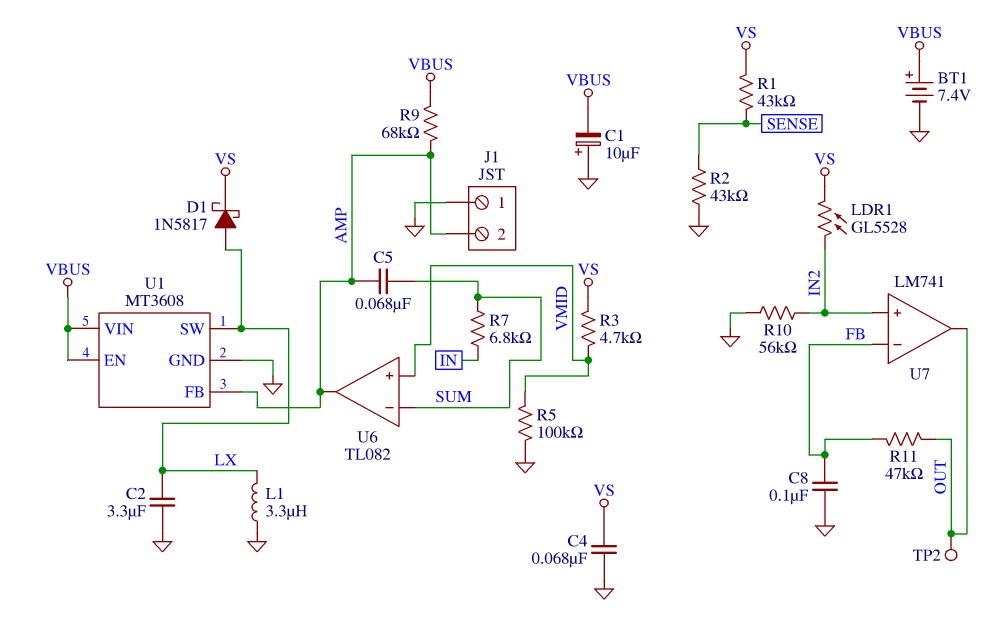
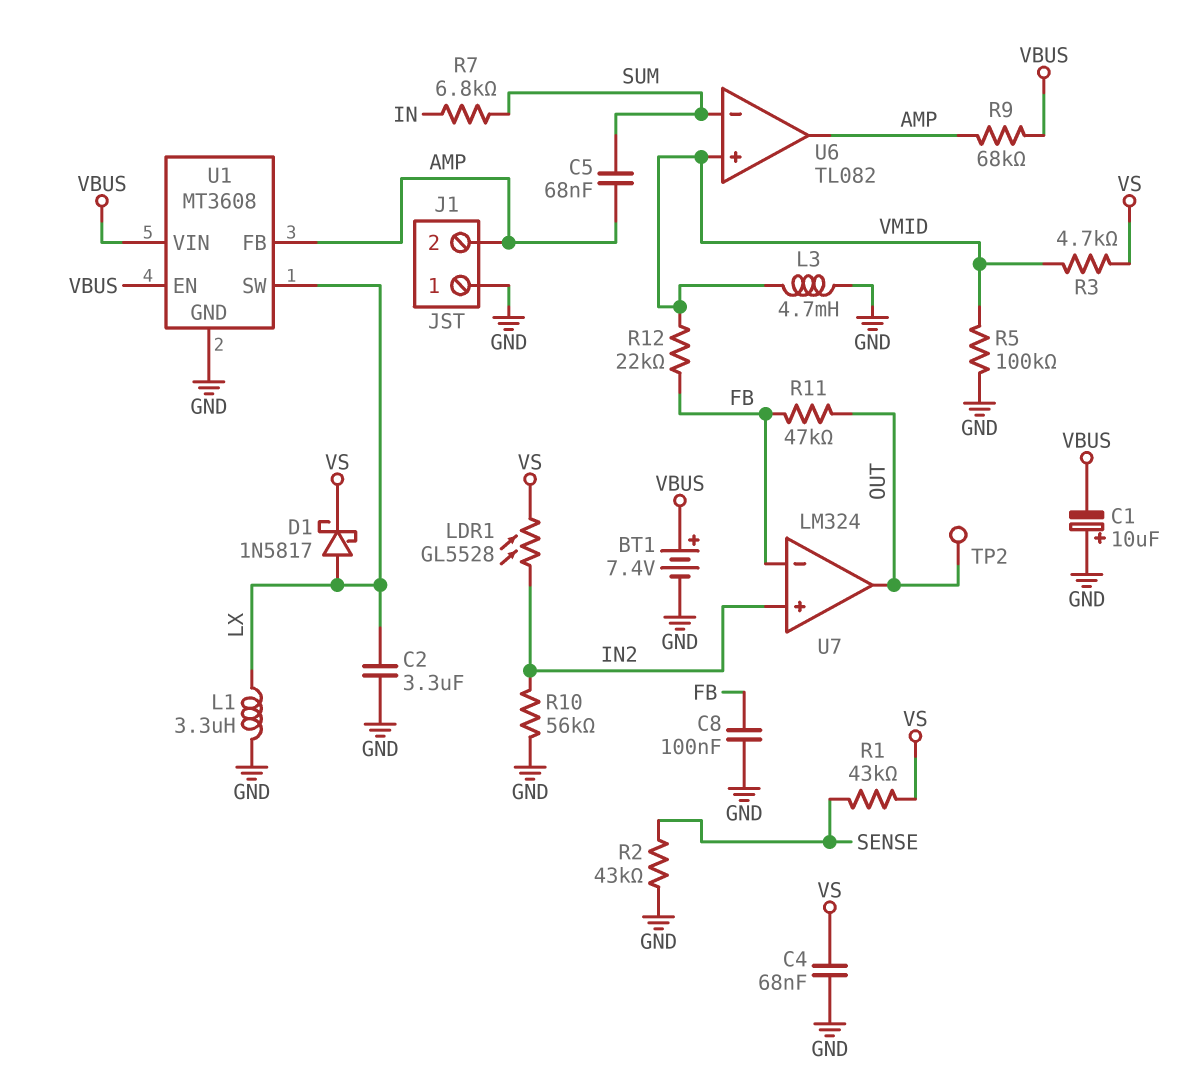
L3: none -> 4.7mH (GND, VMID)
R12: none -> 22k (FB, VMID)
U7: LM741 -> LM324

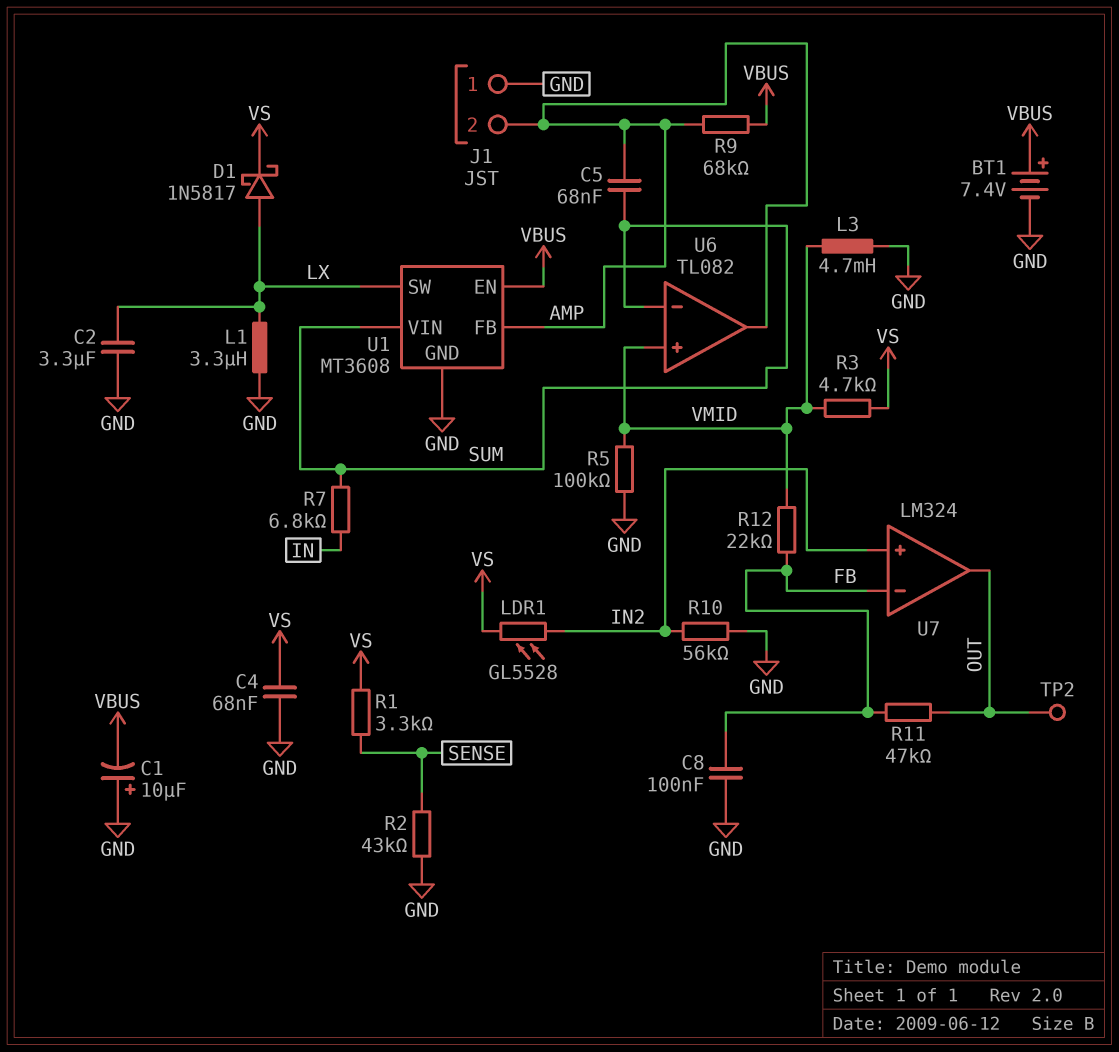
R1: 43k (SENSE, VS) -> 3.3k (SENSE, VS)
U1 pin VIN: VBUS -> SUM

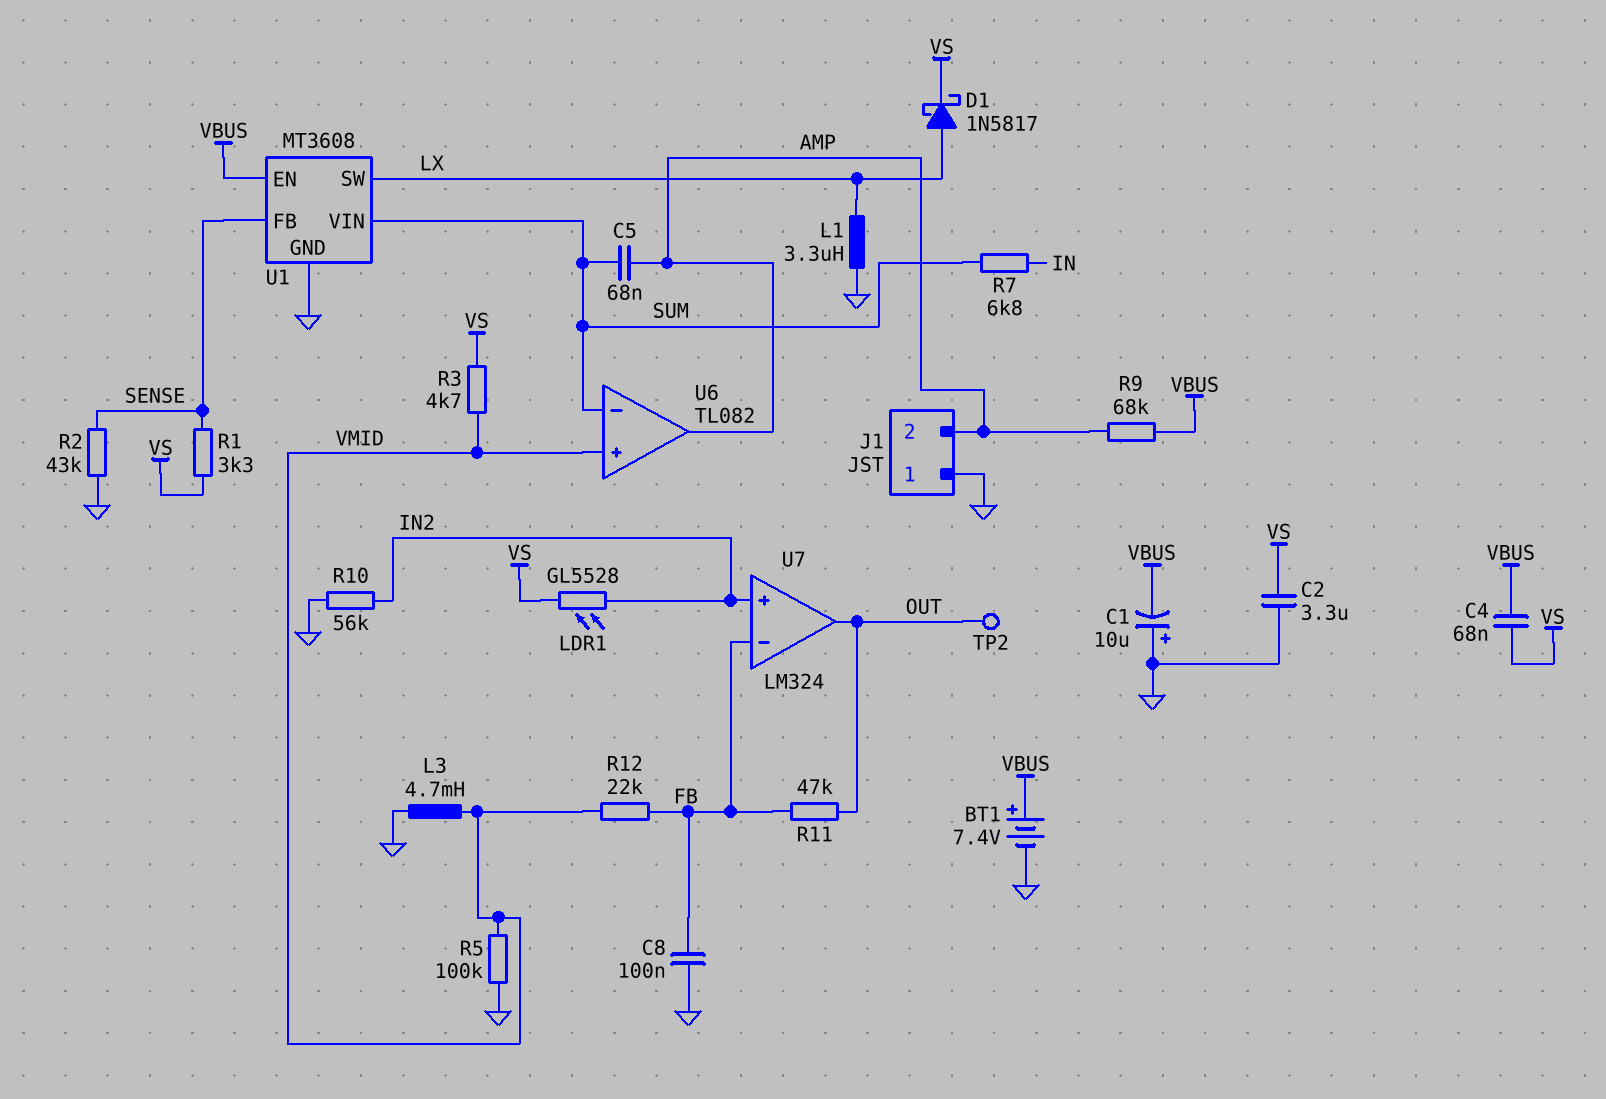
C2: 3.3uF (GND, LX) -> 3.3uF (GND, VS)
C4: 68nF (GND, VS) -> 68nF (VBUS, VS)
U1 pin FB: AMP -> SENSE

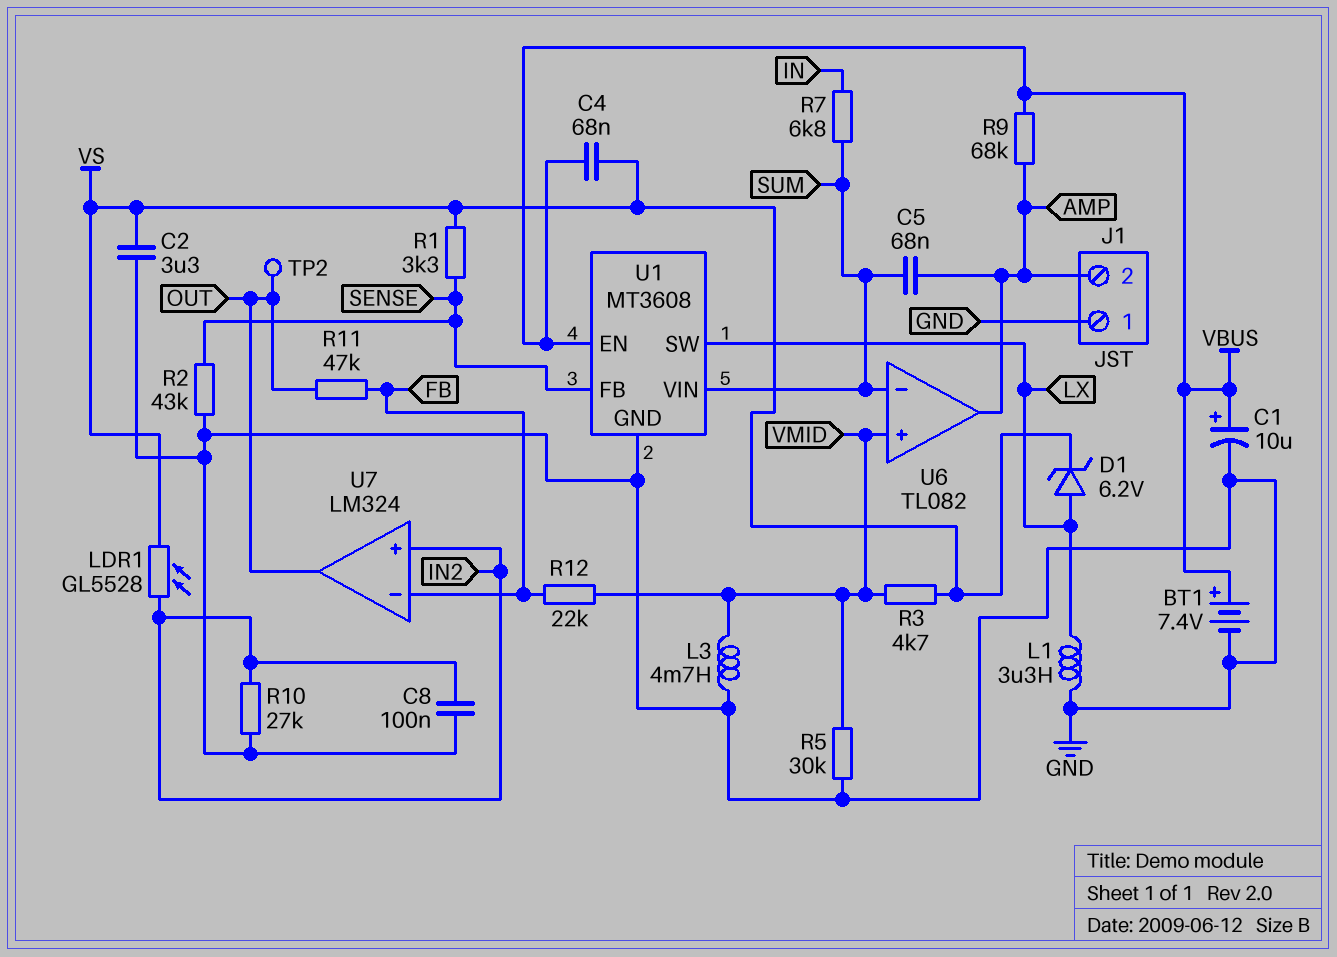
C1: 10uF (plus GND, minus VBUS) -> 10uF (plus VBUS, minus GND)
C8: 100nF (FB, GND) -> 100nF (GND, IN2)
D1: schottky 1N5817 (A LX, K VS) -> zener 6.2V (A LX, K VS)
R5: 100k (GND, VMID) -> 30k (GND, VMID)
R10: 56k (GND, IN2) -> 27k (GND, IN2)

